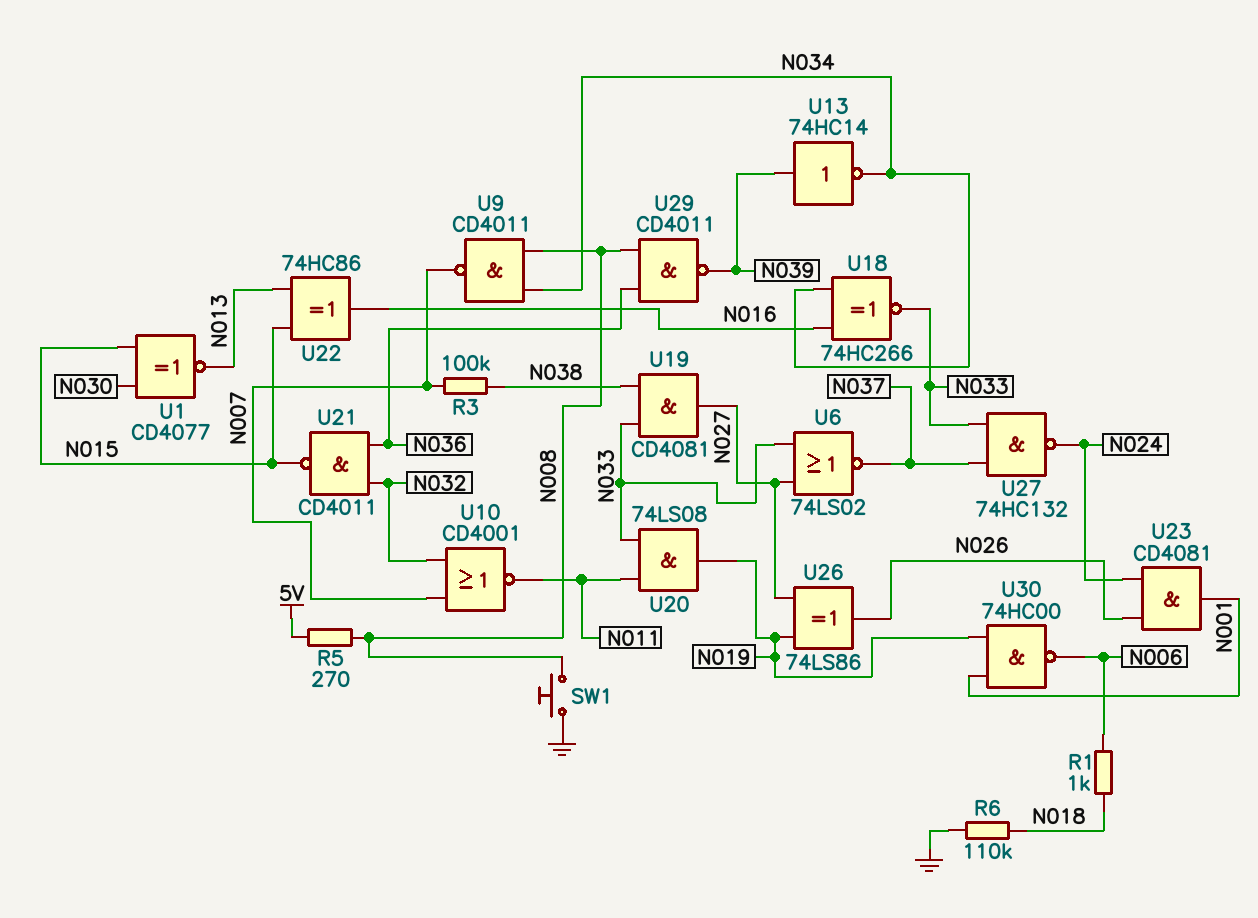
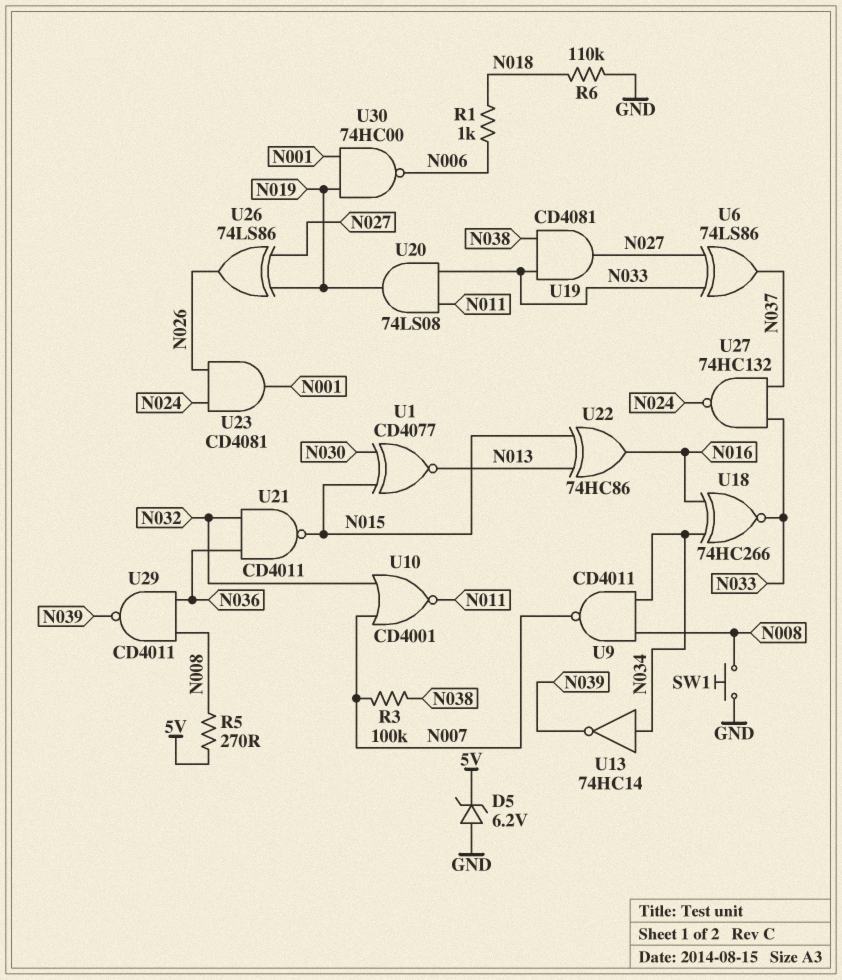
D5: none -> zener 6.2V (A GND, K 5V)
U6: NOR 74LS02 (in N027, in N033, out N037) -> XOR 74LS86 (in N027, in N033, out N037)
U13: NOT 74HC14 (in N039, out N034) -> NOT 74HC14 (in N034, out N039)

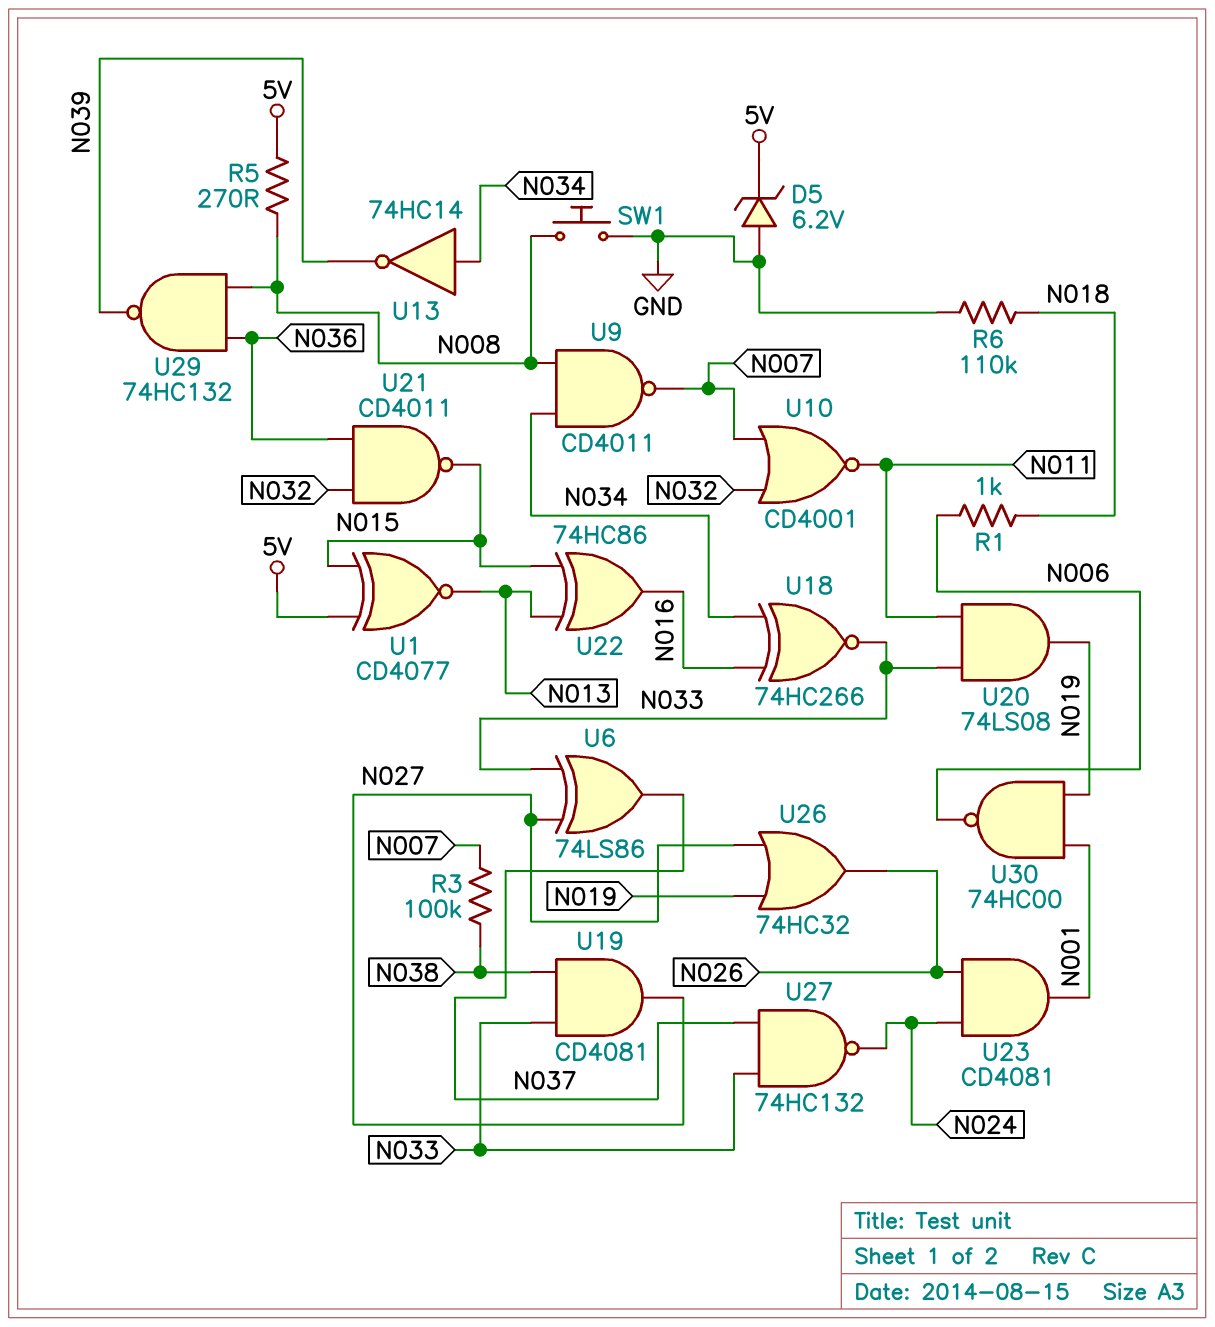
U1: XNOR CD4077 (in N015, in N030, out N013) -> XNOR CD4077 (in 5V, in N015, out N013)
U26: XOR 74LS86 (in N019, in N027, out N026) -> OR 74HC32 (in N019, in N027, out N026)
U29: NAND CD4011 (in N008, in N036, out N039) -> NAND 74HC132 (in N008, in N036, out N039)

